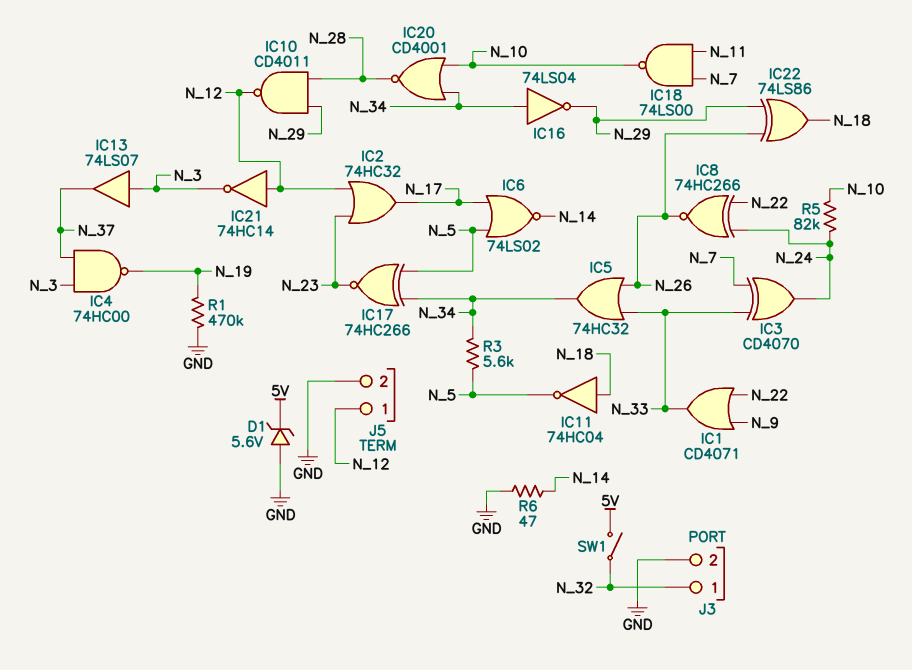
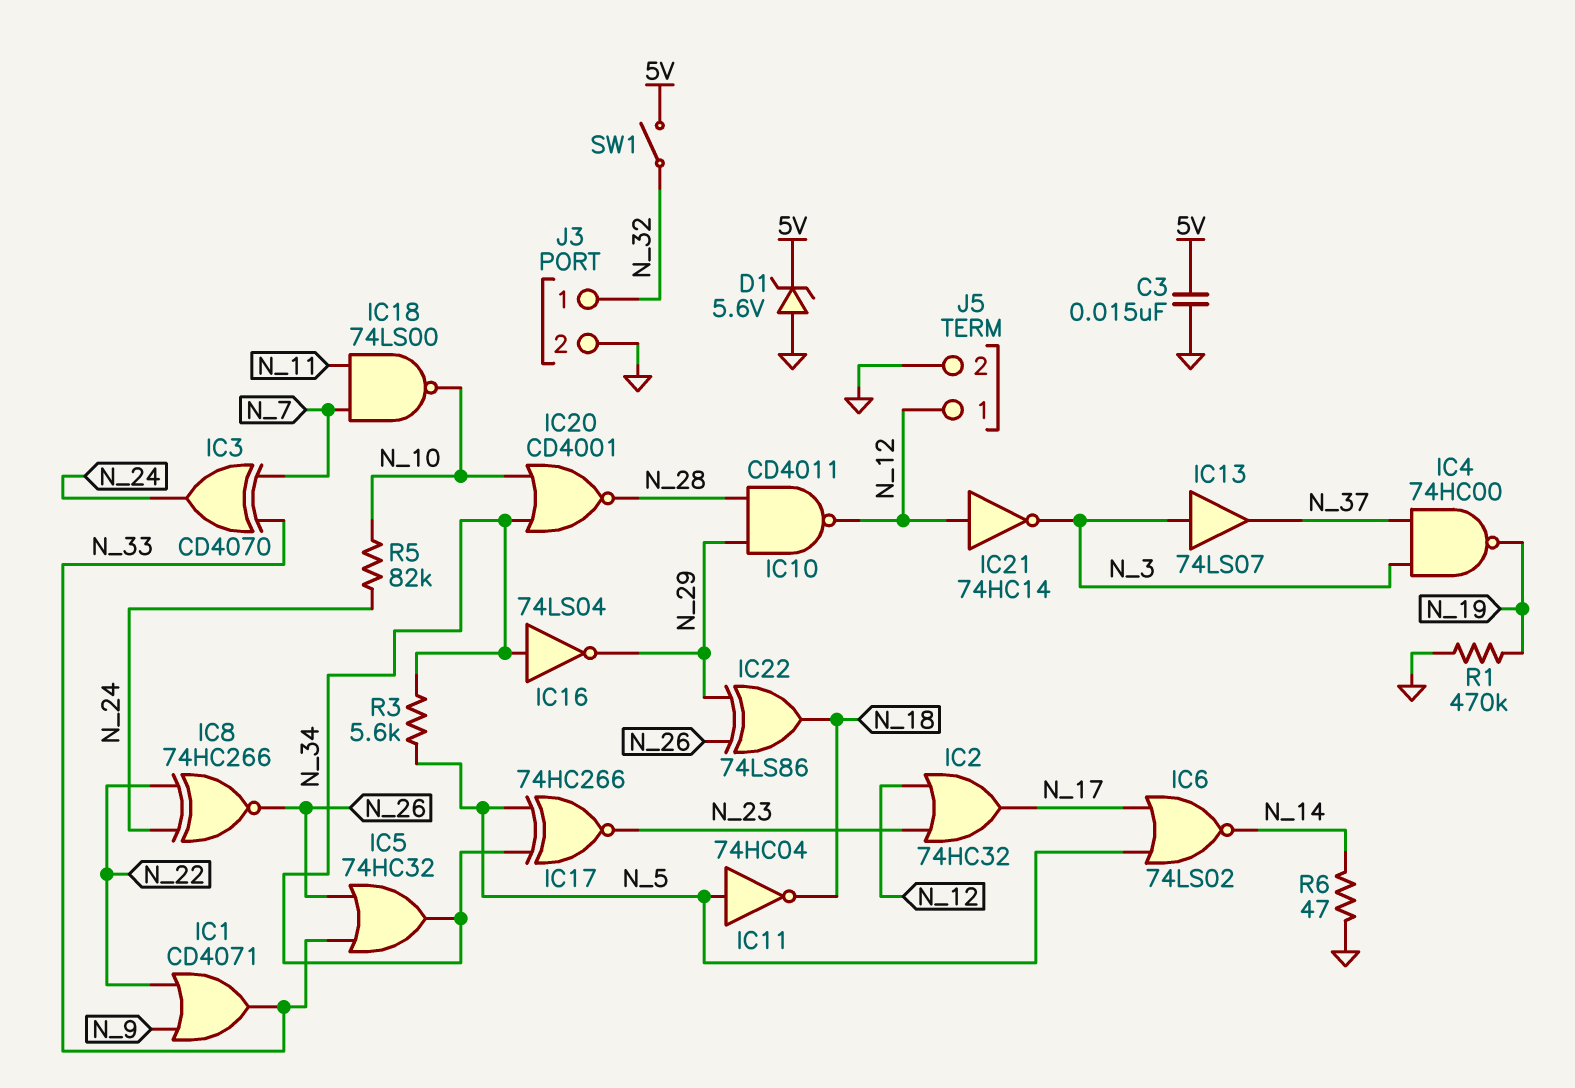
C3: none -> 15nF (5V, GND)
IC11: NOT 74HC04 (in N_18, out N_5) -> NOT 74HC04 (in N_5, out N_18)

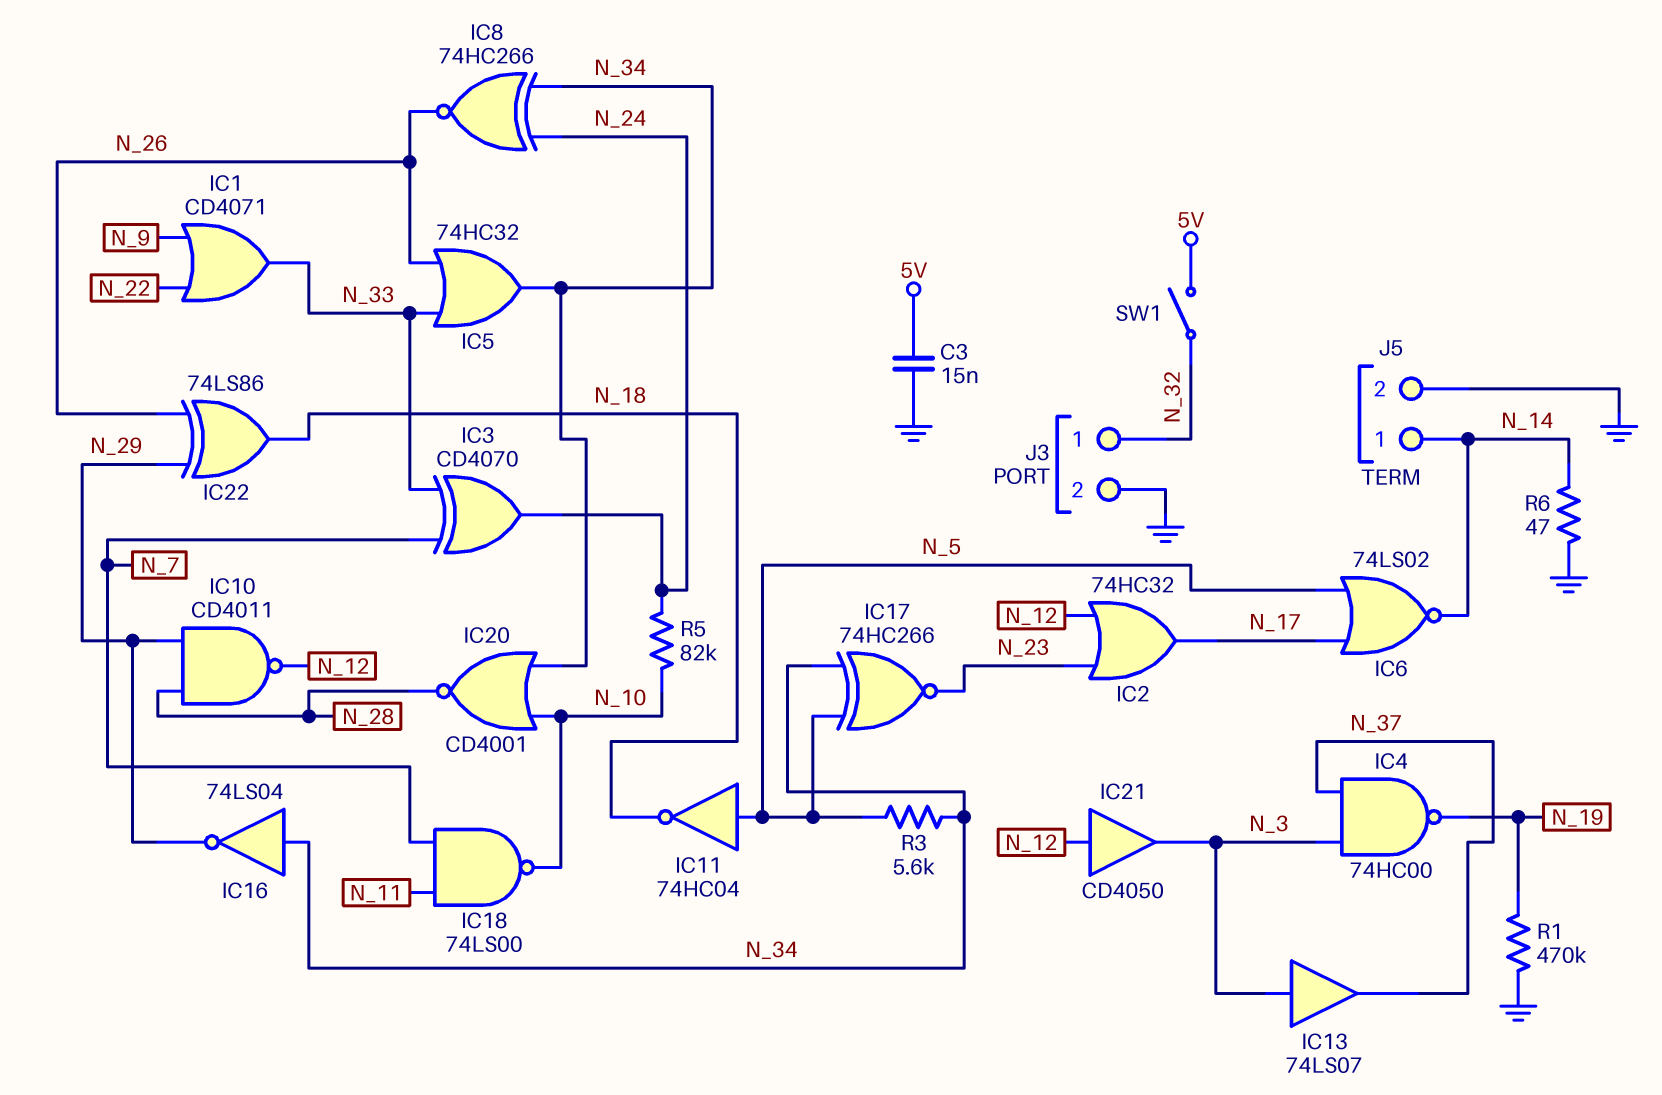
D1: zener 5.6V (A GND, K 5V) -> none
IC8: XNOR 74HC266 (in N_22, in N_24, out N_26) -> XNOR 74HC266 (in N_24, in N_34, out N_26)
IC21: NOT 74HC14 (in N_12, out N_3) -> buffer CD4050 (in N_12, out N_3)
J5 pin 1: N_12 -> N_14

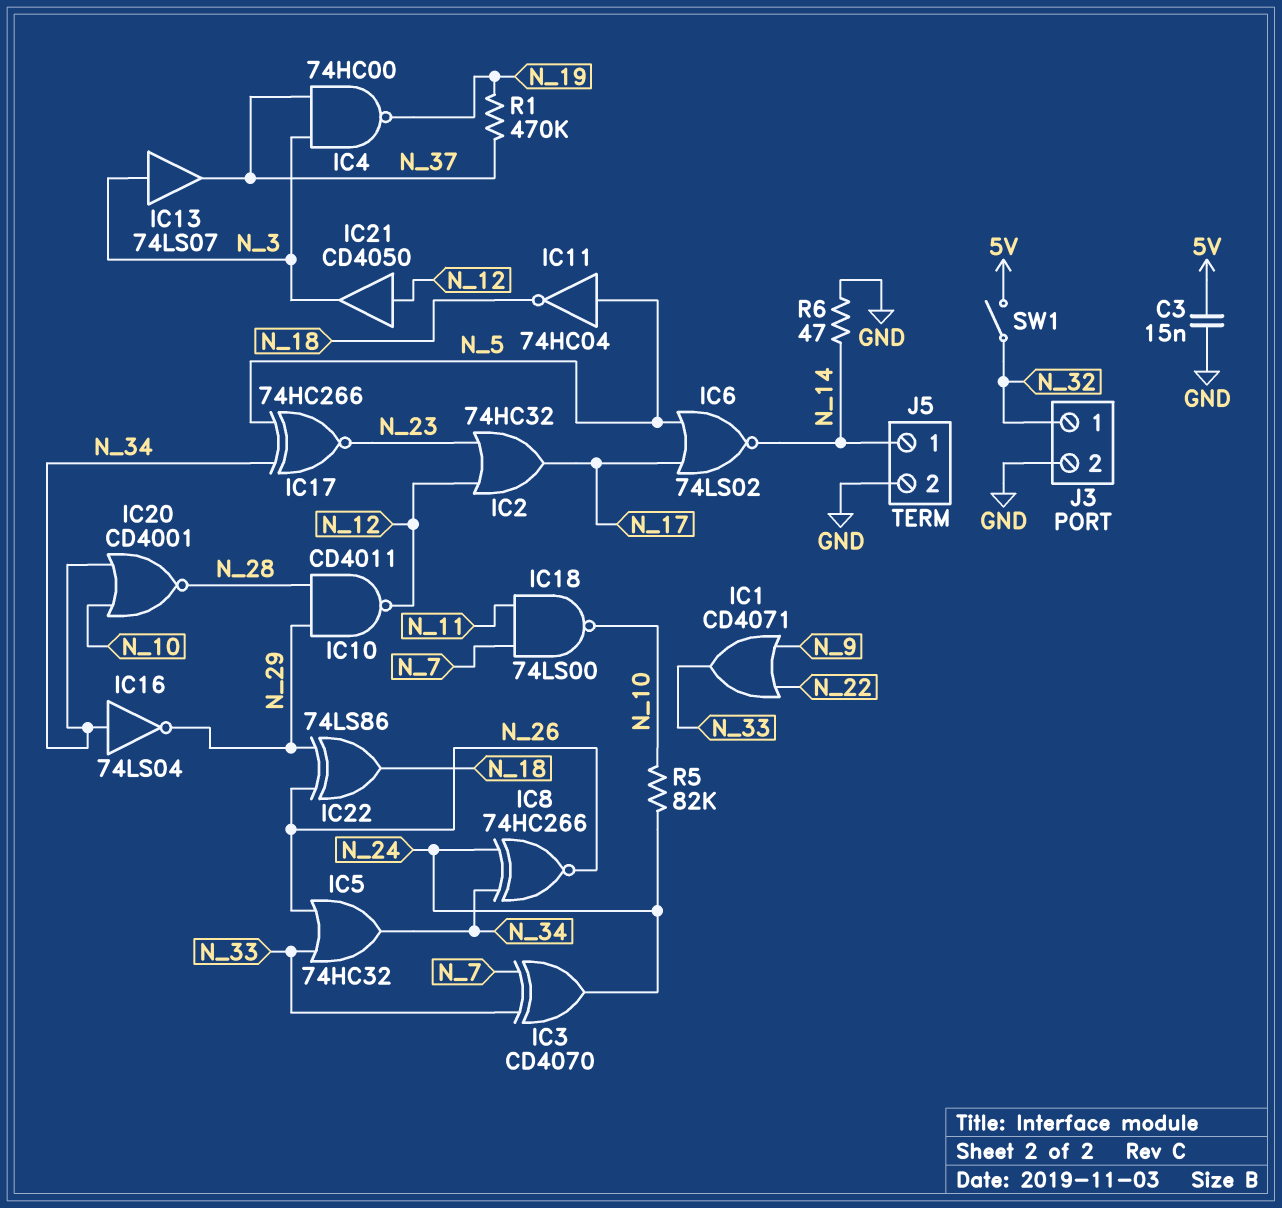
R1: 470k (GND, N_19) -> 470k (N_19, N_37)
R3: 5.6k (N_5, N_34) -> none

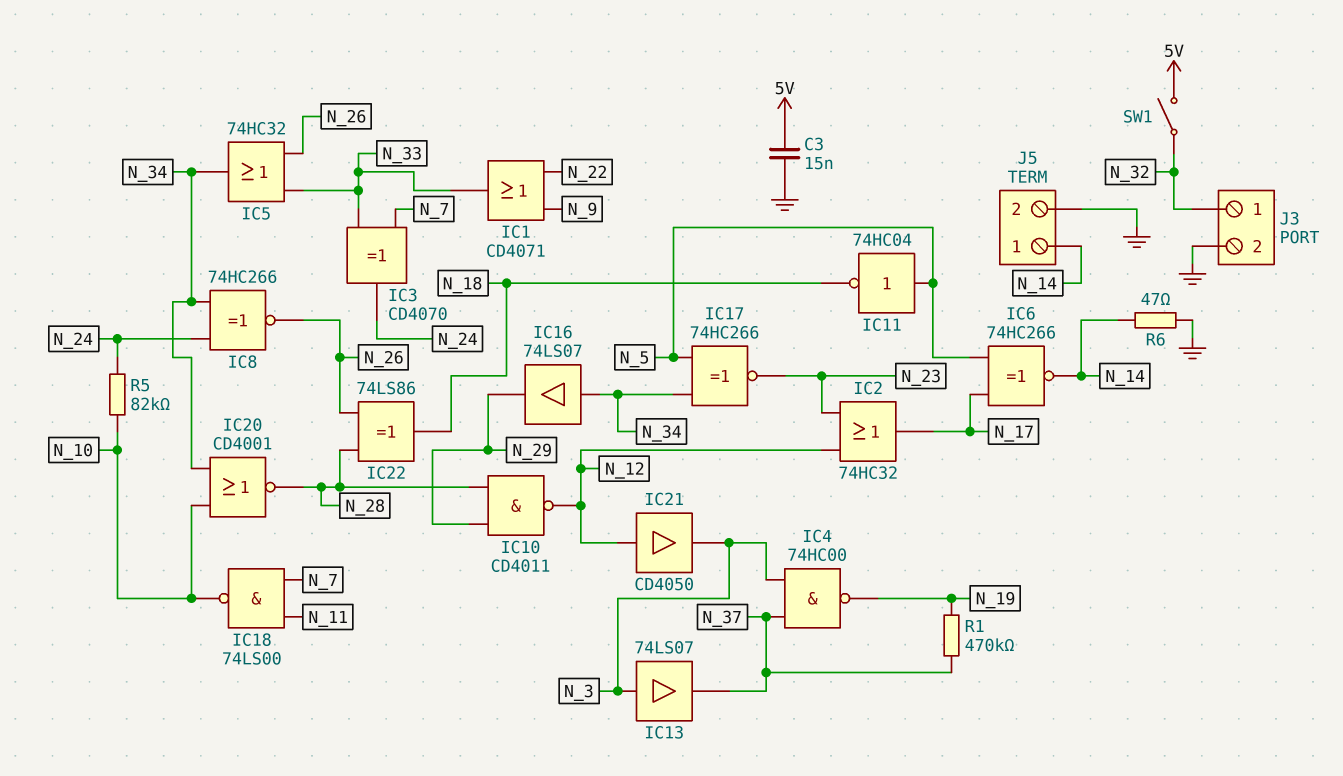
IC6: NOR 74LS02 (in N_5, in N_17, out N_14) -> XNOR 74HC266 (in N_5, in N_17, out N_14)
IC16: NOT 74LS04 (in N_34, out N_29) -> buffer 74LS07 (in N_34, out N_29)
IC22: XOR 74LS86 (in N_26, in N_29, out N_18) -> XOR 74LS86 (in N_26, in N_28, out N_18)

